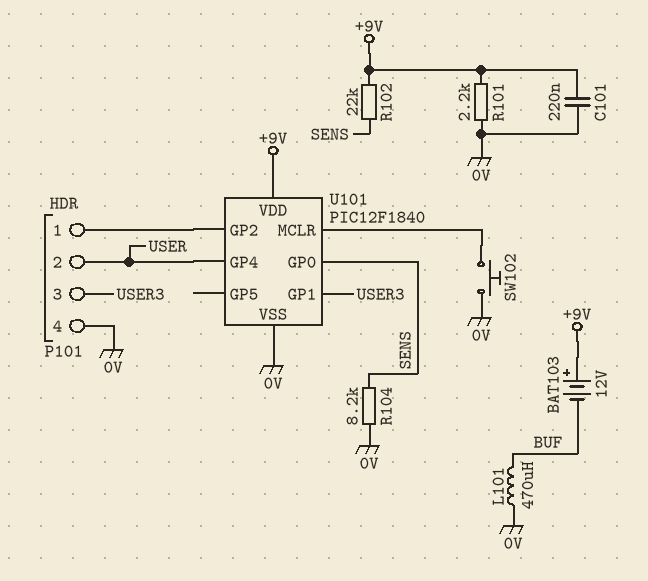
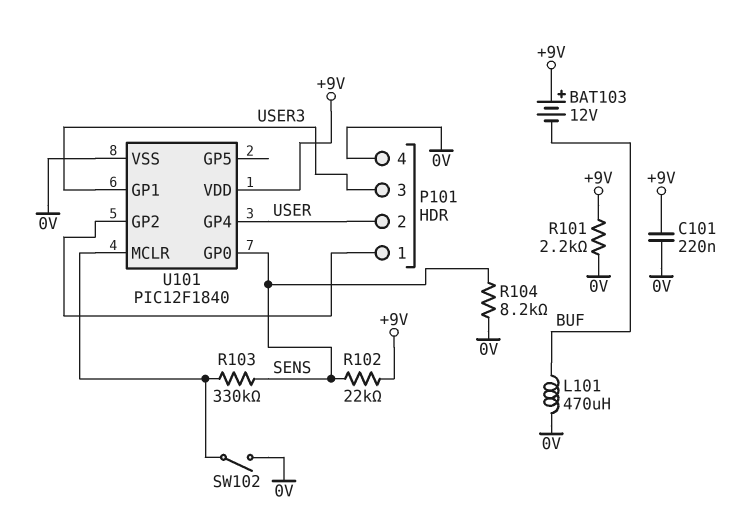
R103: none -> 330k (SENS, U101/MCLR)
SW102: button (0V, U101/MCLR) -> switch (0V, U101/MCLR)

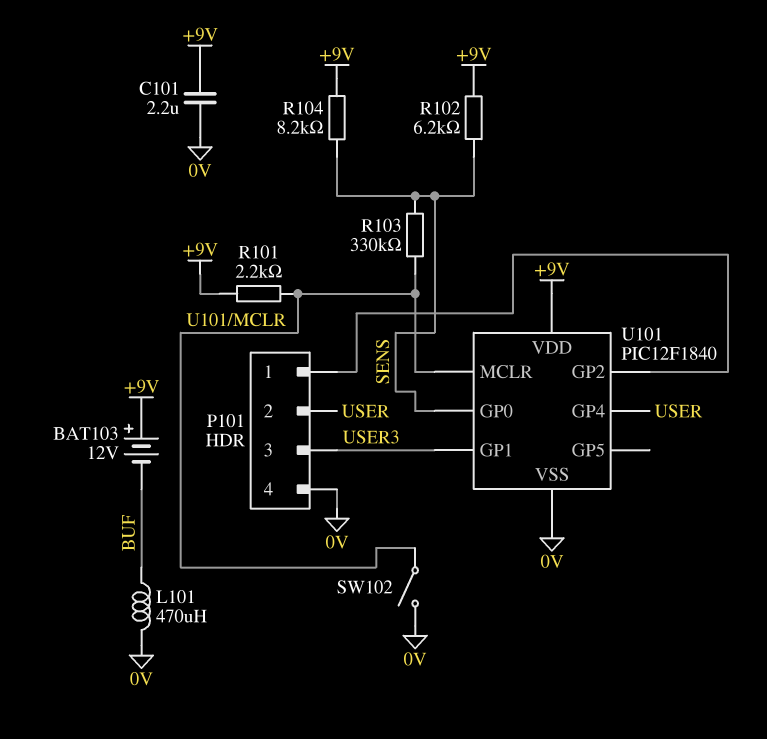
C101: 220nF (+9V, 0V) -> 2.2uF (+9V, 0V)
R101: 2.2k (+9V, 0V) -> 2.2k (+9V, U101/MCLR)
R102: 22k (+9V, SENS) -> 6.2k (+9V, SENS)
R104: 8.2k (0V, SENS) -> 8.2k (+9V, SENS)

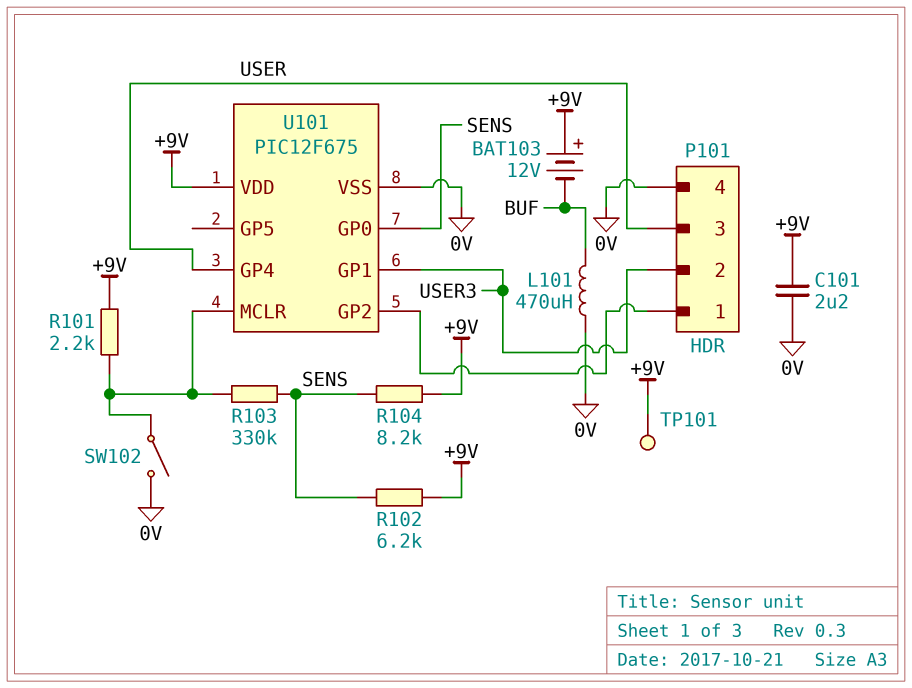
P101 pin 2: USER -> USER3
P101 pin 3: USER3 -> USER
TP101: none -> test point (+9V)
U101: PIC12F1840 -> PIC12F675

